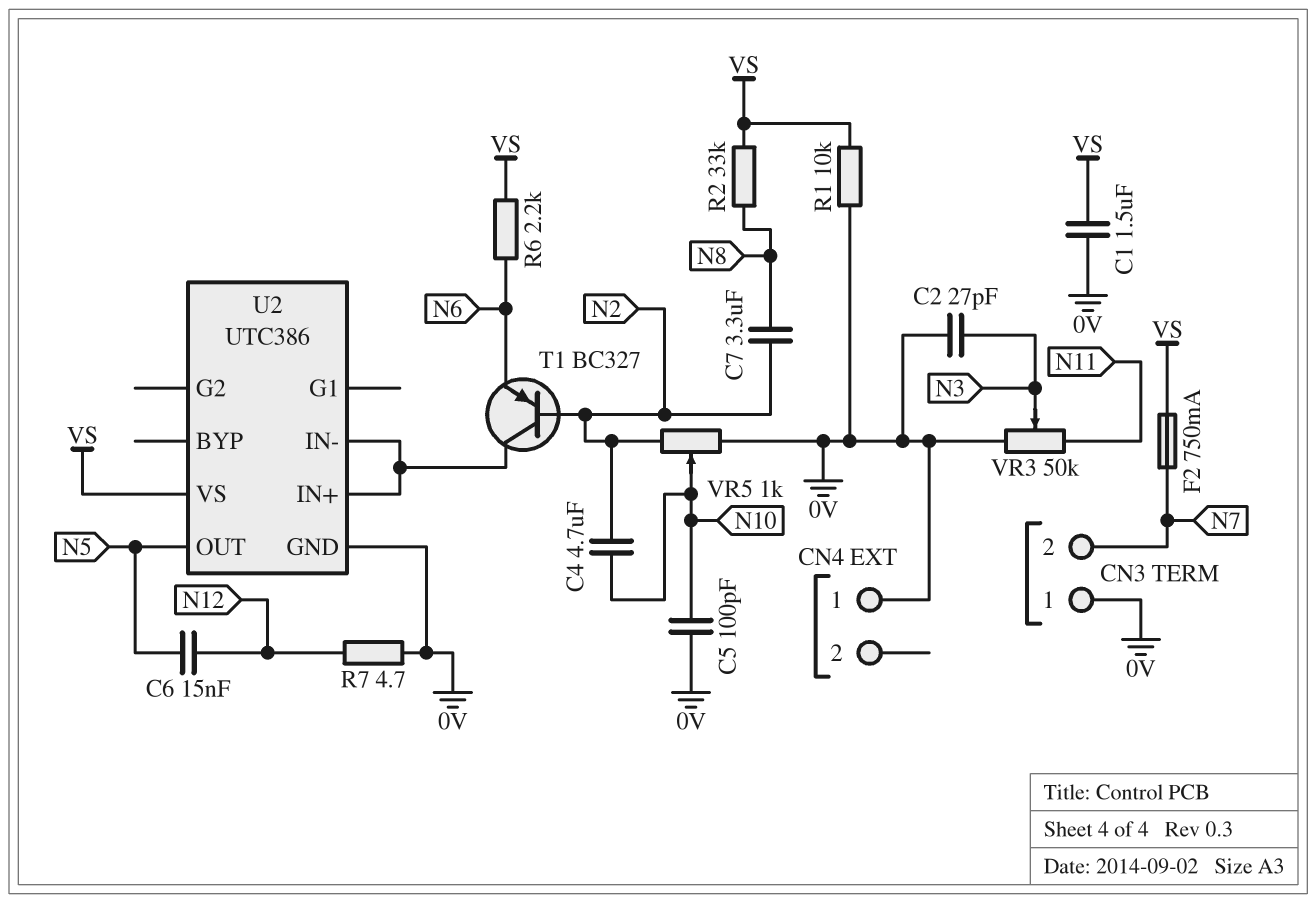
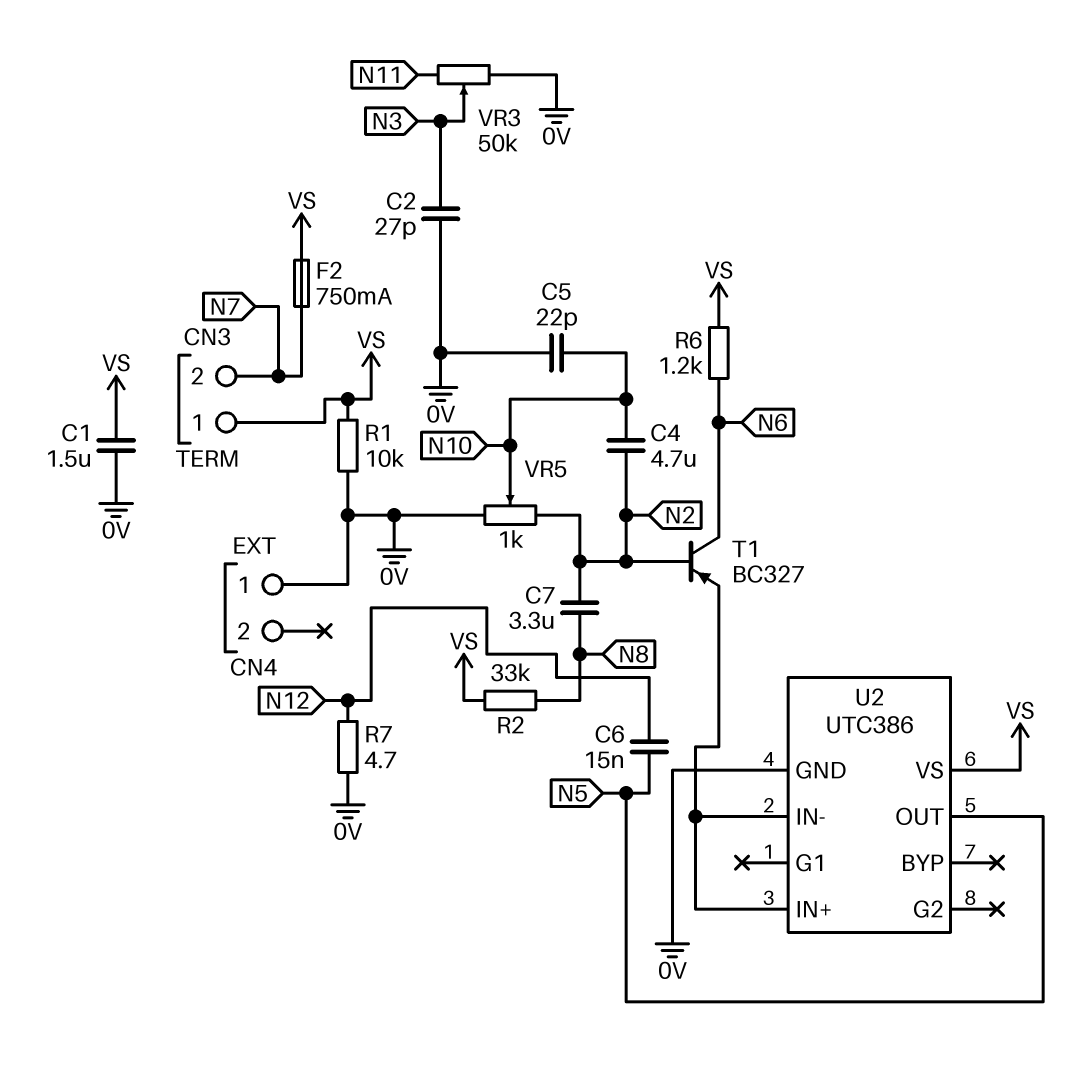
C5: 100pF (0V, N10) -> 22pF (0V, N10)
CN3 pin 1: 0V -> VS
R6: 2.2k (N6, VS) -> 1.2k (N6, VS)
T1: PNP BC327 (B N2, C U2/IN+, E N6) -> PNP BC327 (B N2, C N6, E U2/IN+)

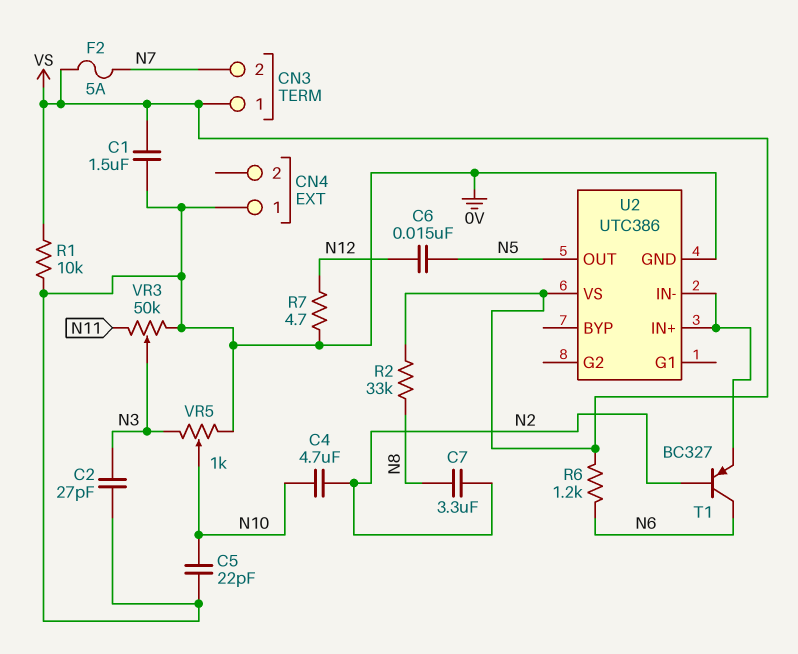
F2: 750mA (N7, VS) -> 5A (N7, VS)
VR5: 1k (0V, N2, wiper N10) -> 1k (0V, N3, wiper N10)

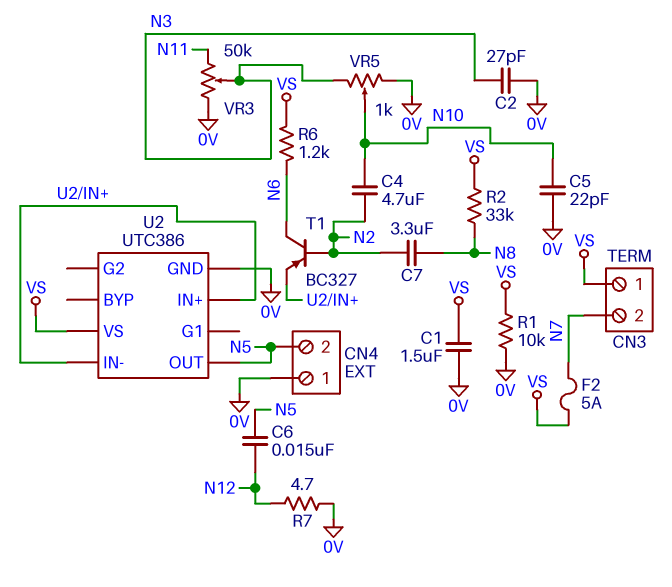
CN4 pin 2: none -> N5

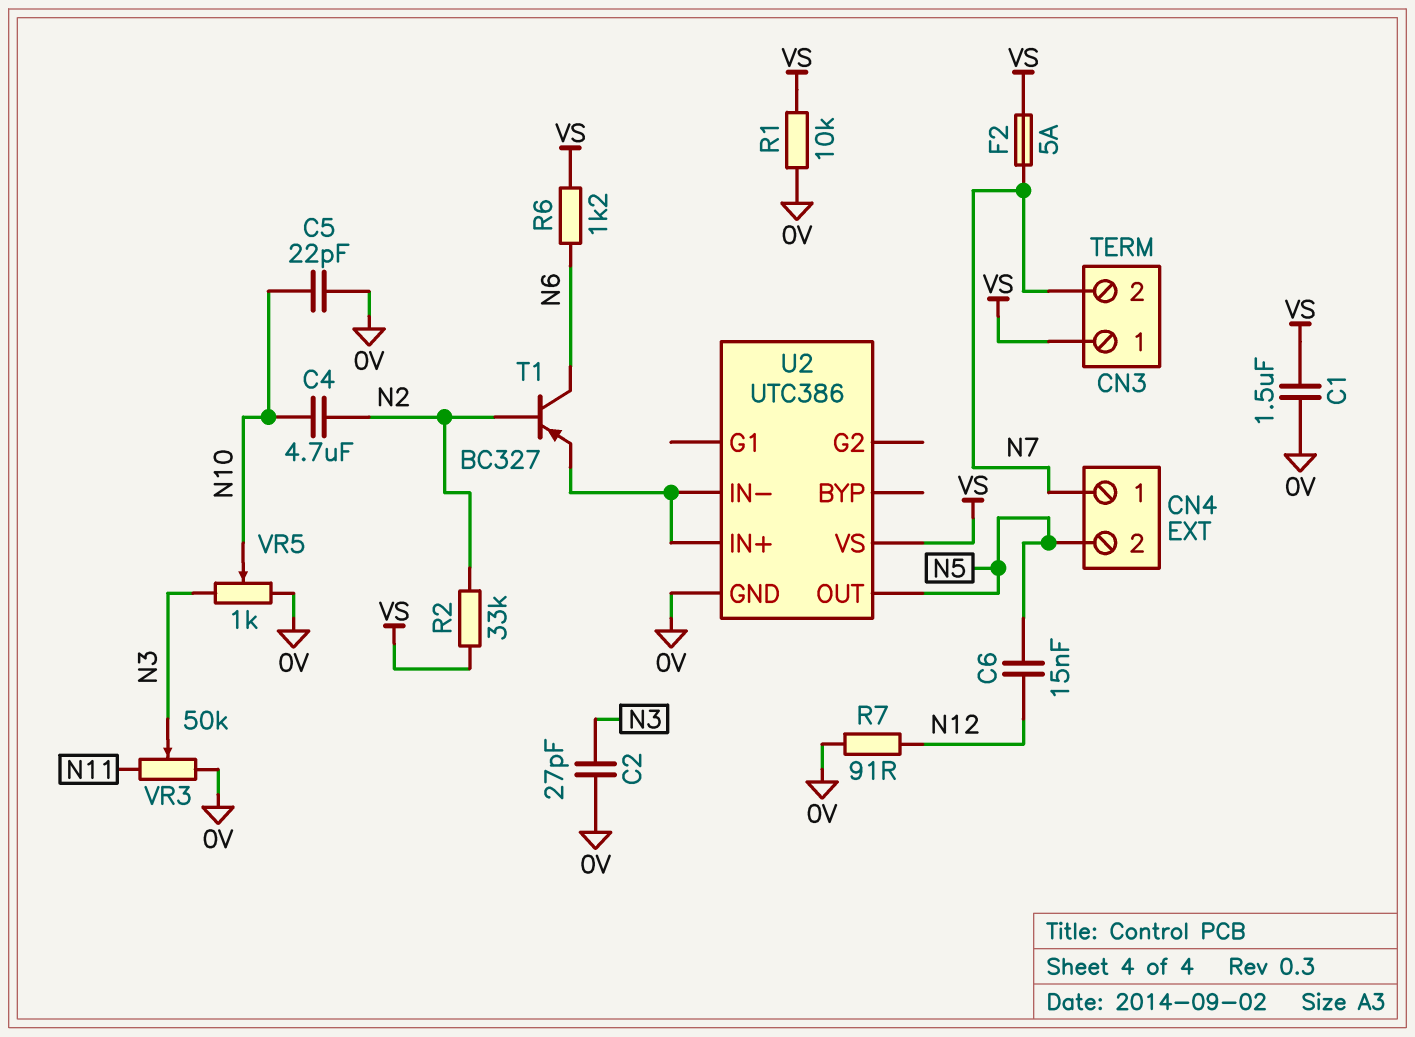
C7: 3.3uF (N2, N8) -> none
CN4 pin 1: 0V -> N7
R2: 33k (N8, VS) -> 33k (N2, VS)
R7: 4.7 (0V, N12) -> 91 (0V, N12)

